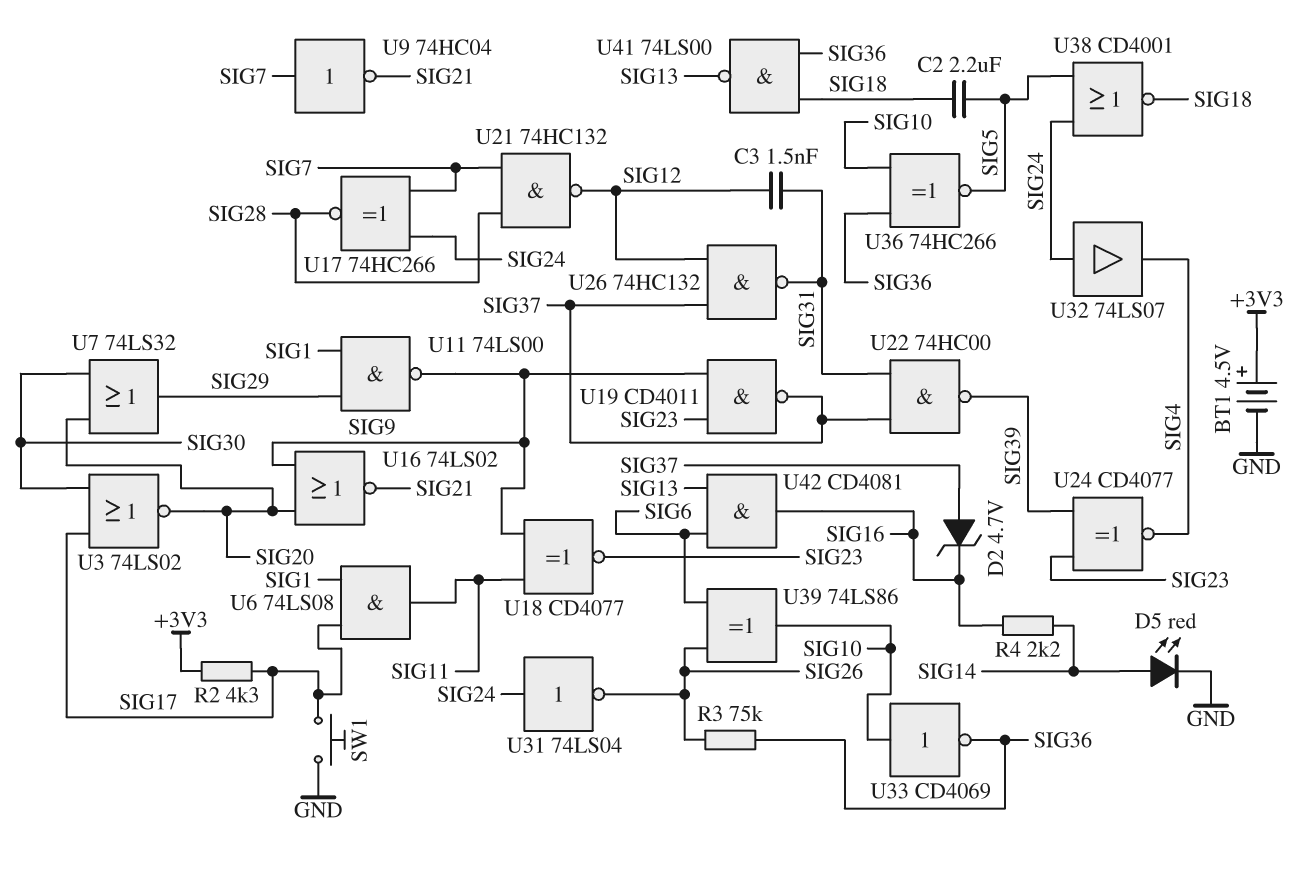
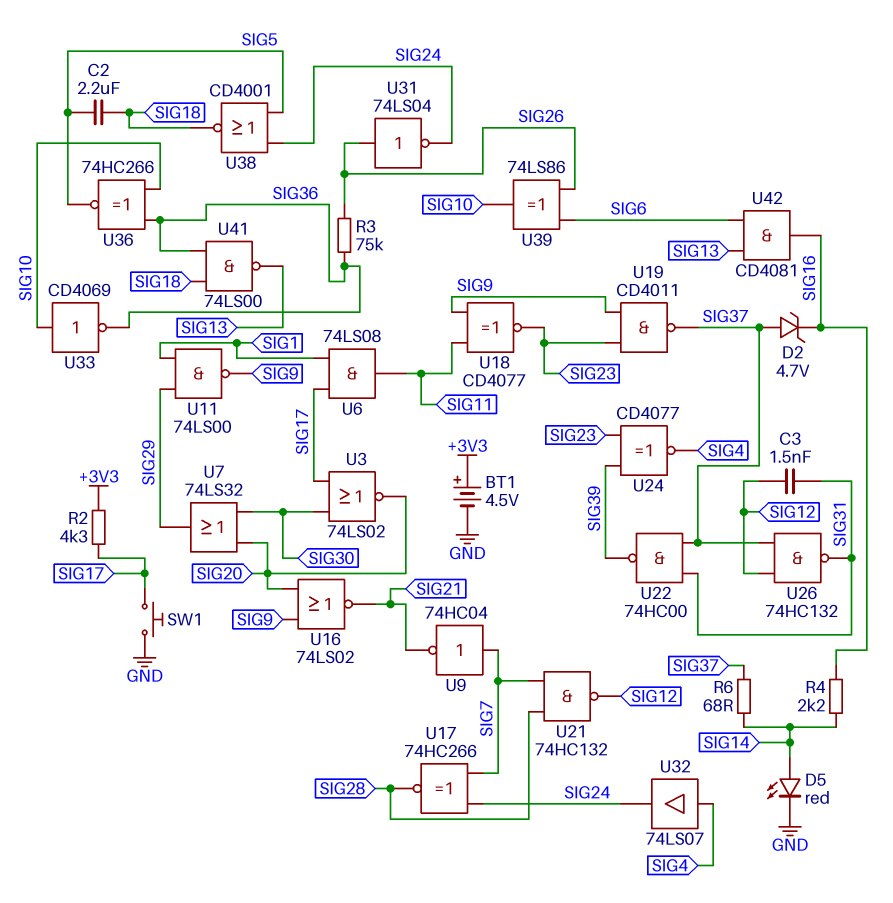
R6: none -> 68 (SIG14, SIG37)
U31: NOT 74LS04 (in SIG24, out SIG26) -> NOT 74LS04 (in SIG26, out SIG24)
U32: buffer 74LS07 (in SIG24, out SIG4) -> buffer 74LS07 (in SIG4, out SIG24)

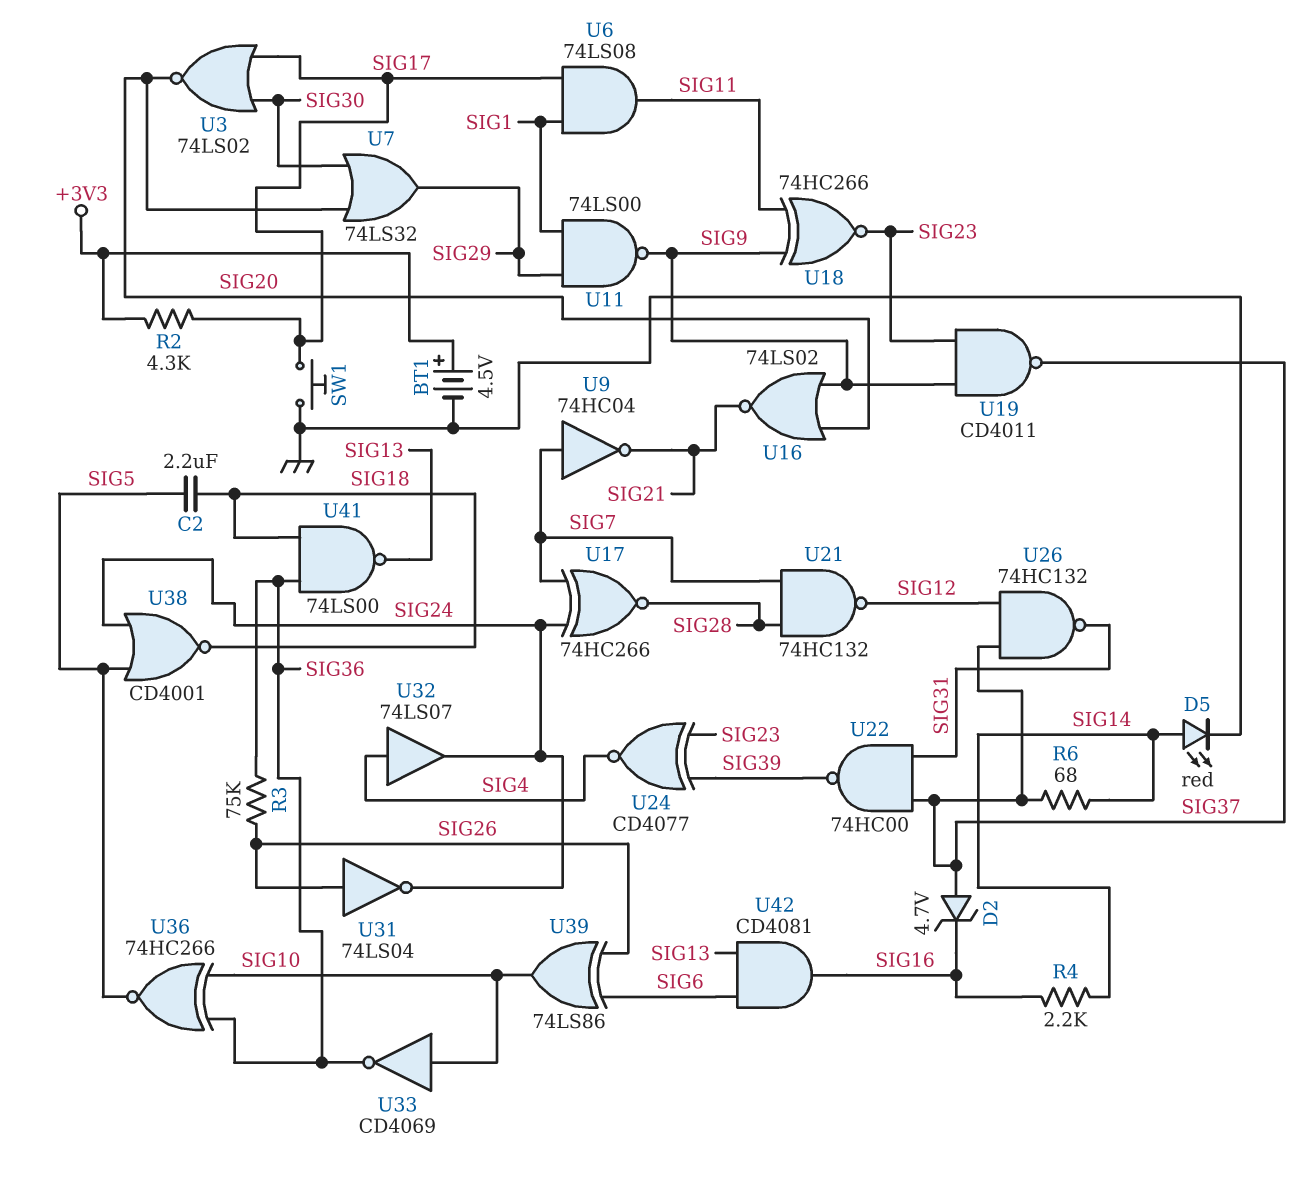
C3: 1.5nF (SIG12, SIG31) -> none
U18: XNOR CD4077 (in SIG9, in SIG11, out SIG23) -> XNOR 74HC266 (in SIG9, in SIG11, out SIG23)

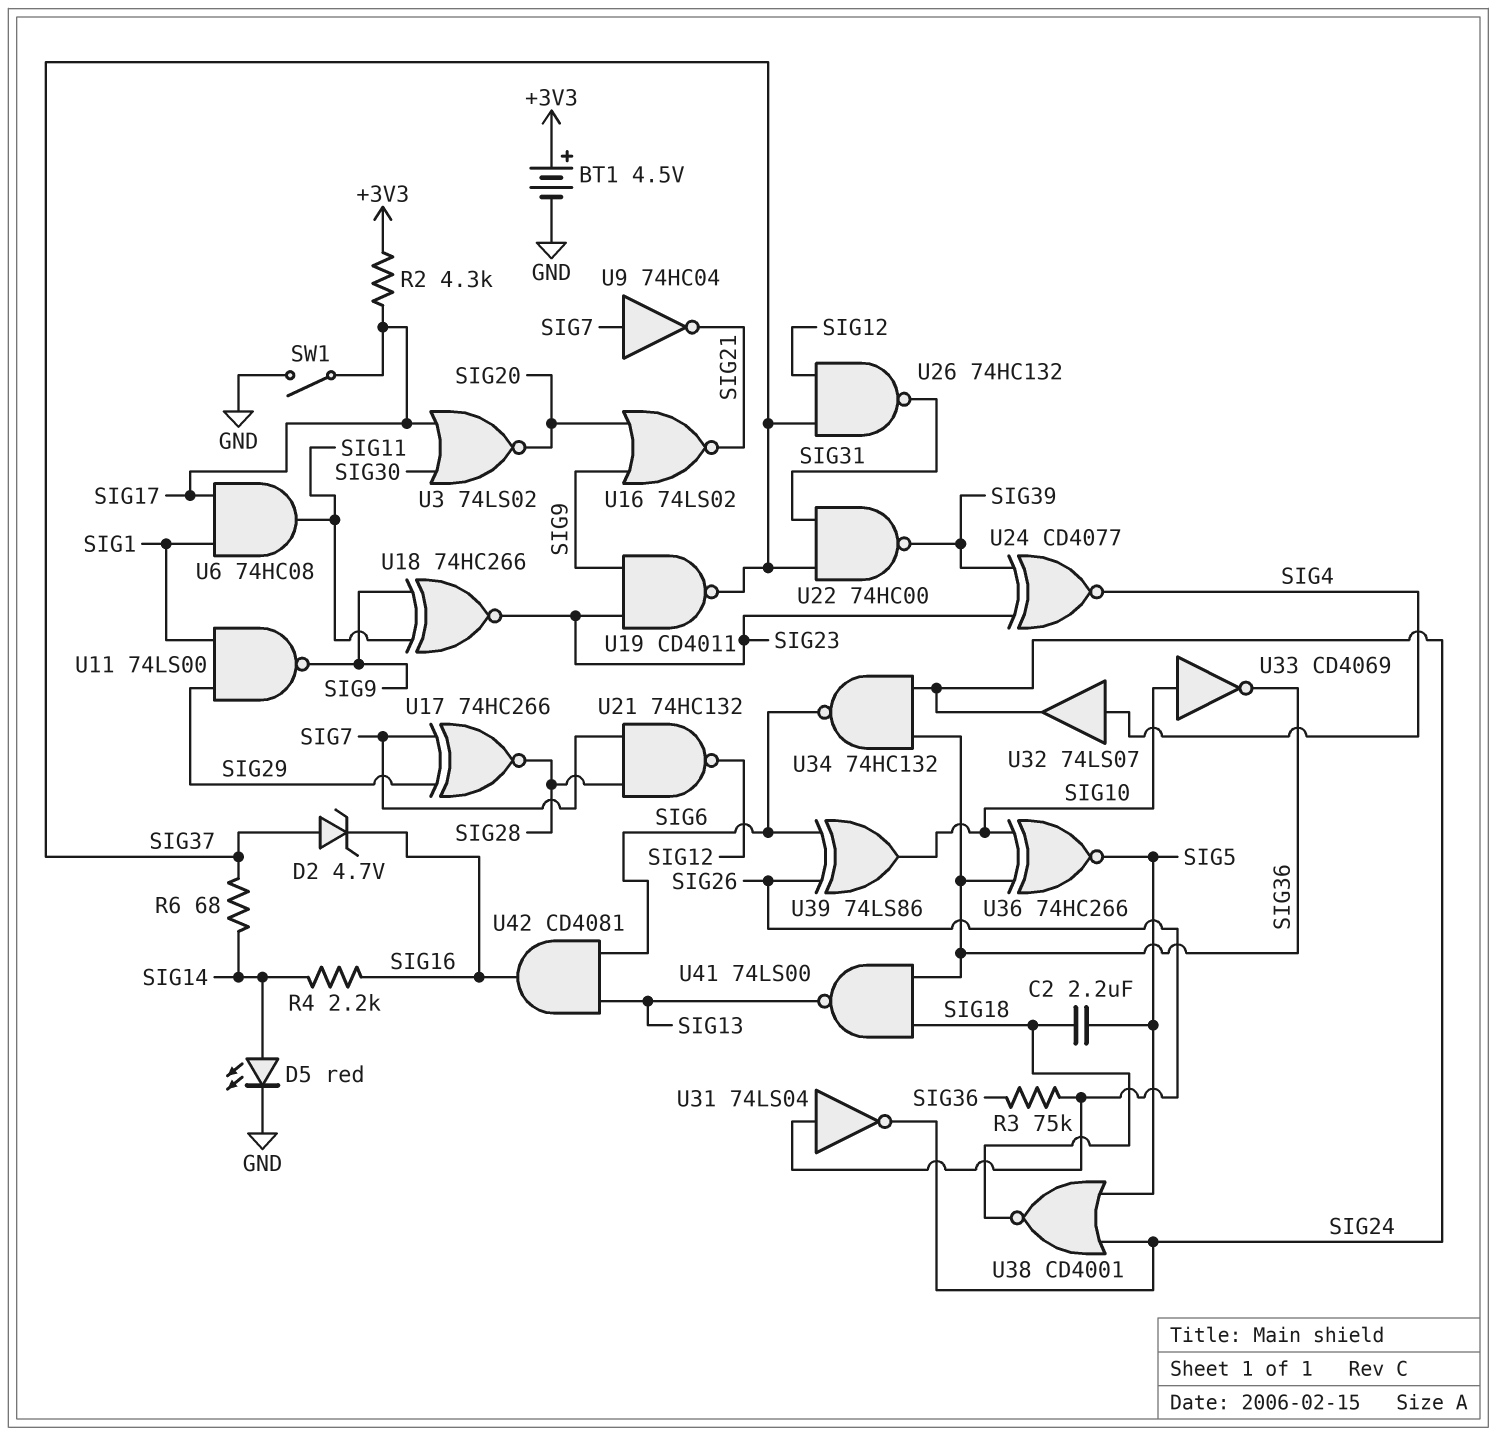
SW1: button (GND, SIG17) -> switch (GND, SIG17)
U6: AND 74LS08 (in SIG1, in SIG17, out SIG11) -> AND 74HC08 (in SIG1, in SIG17, out SIG11)
U7: OR 74LS32 (in SIG20, in SIG30, out SIG29) -> none
U17: XNOR 74HC266 (in SIG7, in SIG24, out SIG28) -> XNOR 74HC266 (in SIG7, in SIG29, out SIG28)
U34: none -> NAND 74HC132 (in SIG24, in SIG36, out SIG6)

